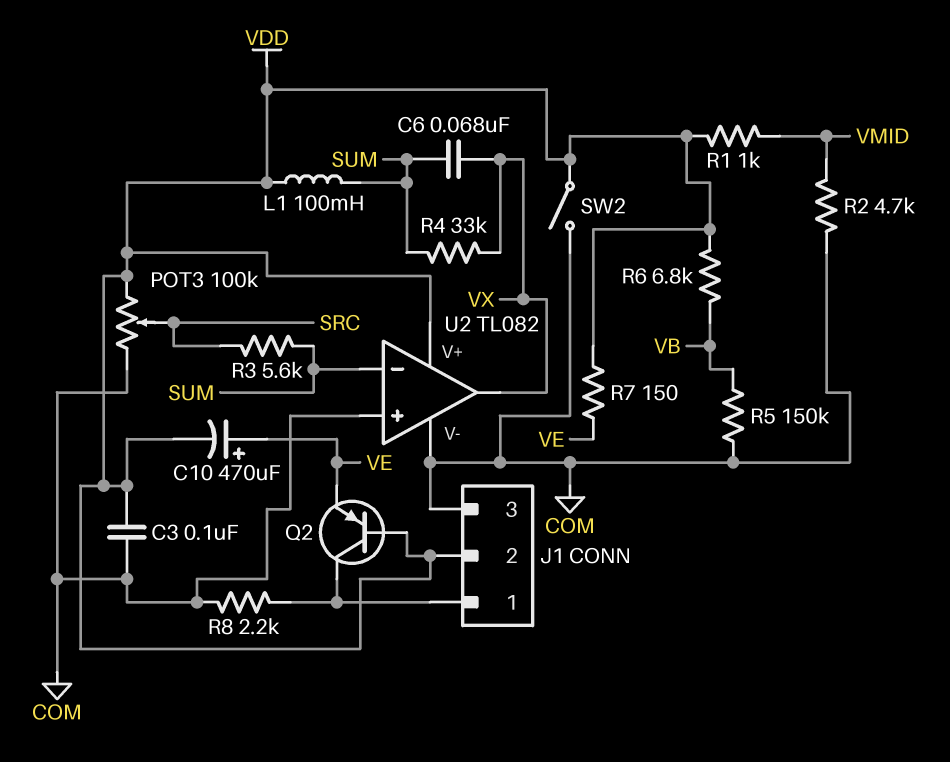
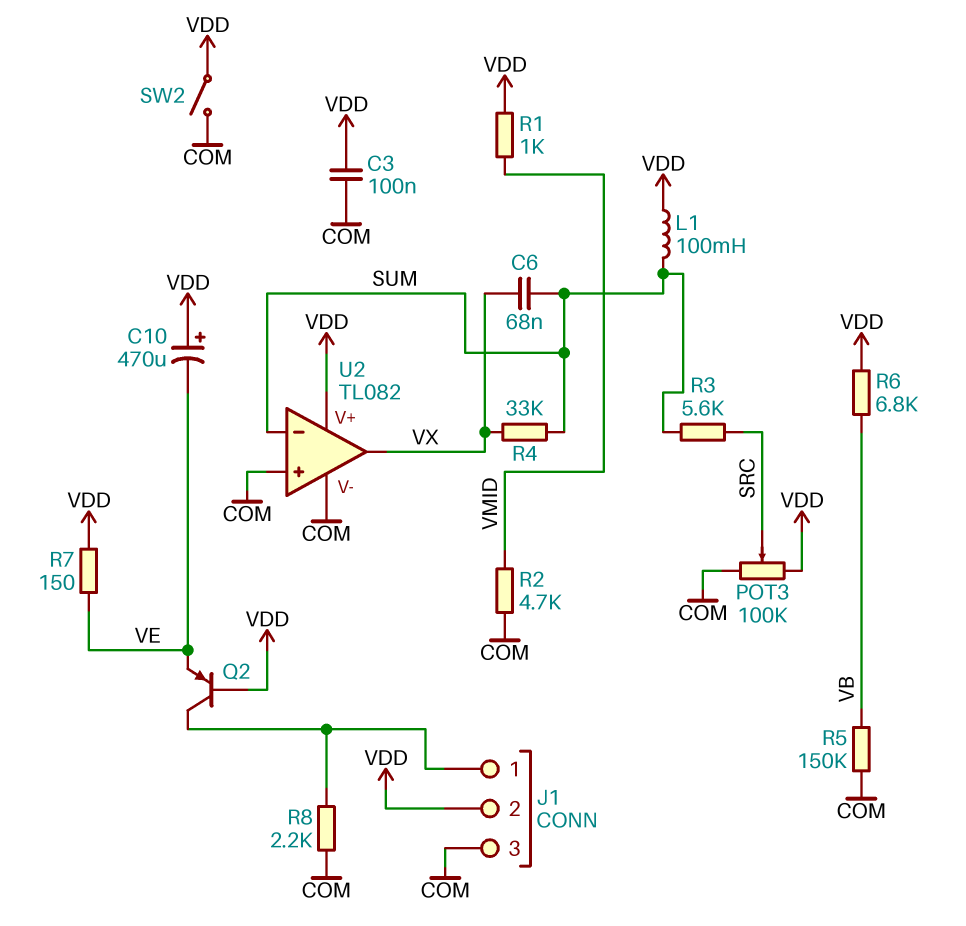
C10: 470uF (plus VE, minus VDD) -> 470uF (plus VDD, minus VE)

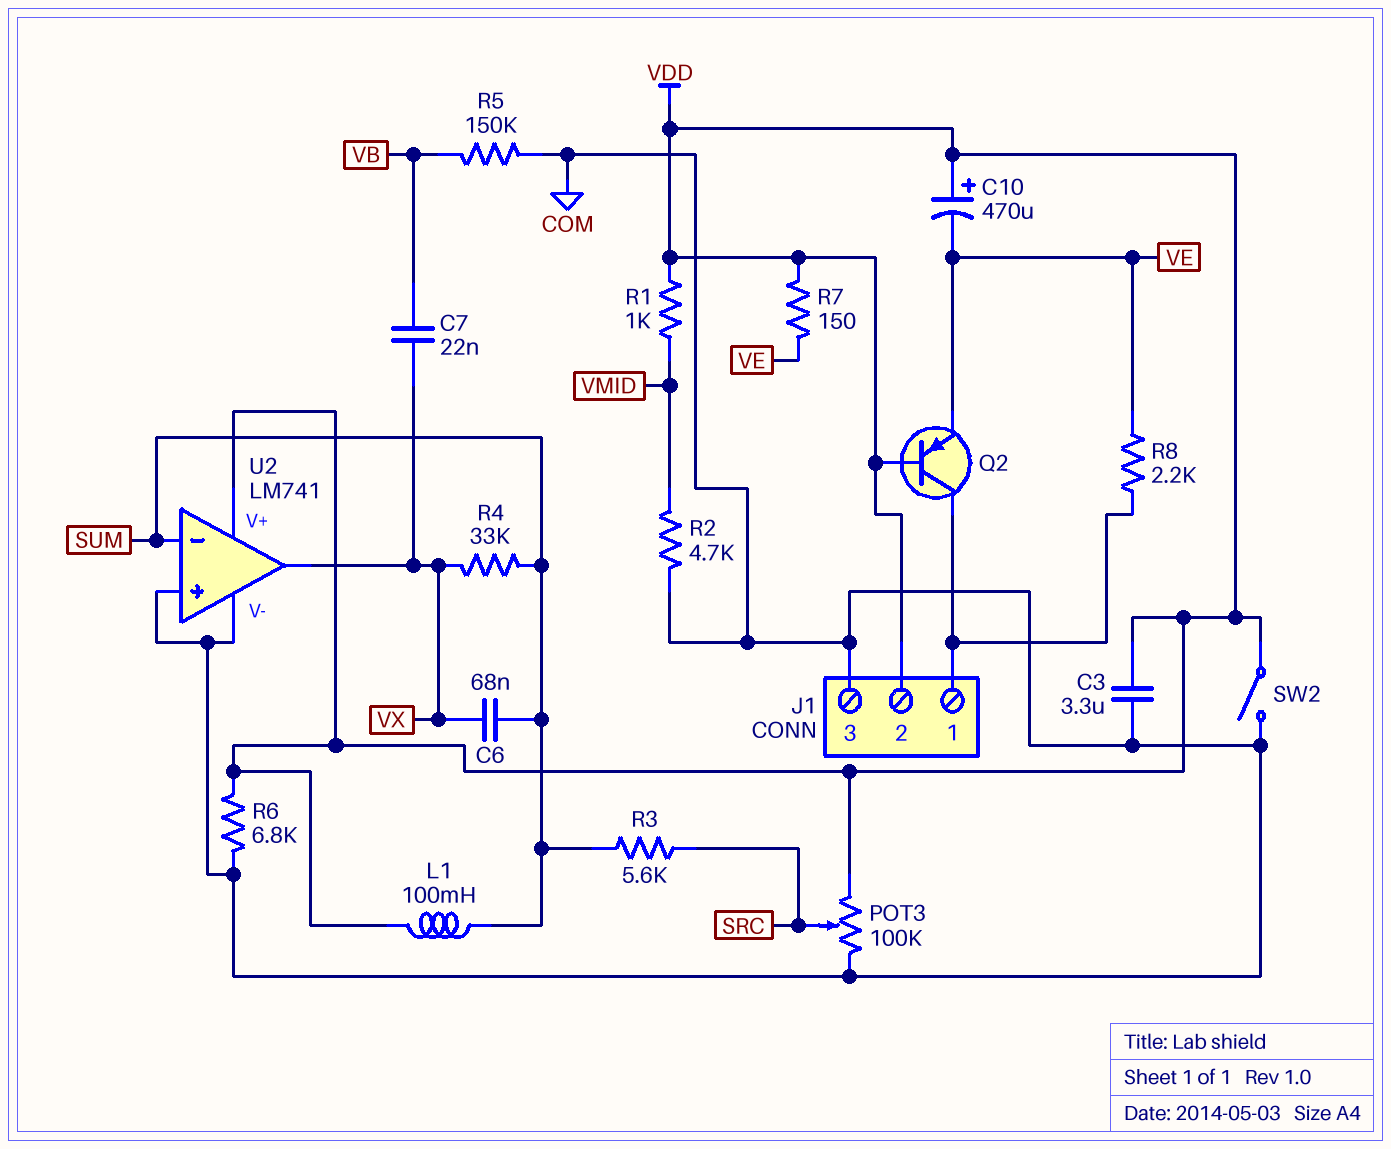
C3: 100nF (COM, VDD) -> 3.3uF (COM, VDD)
C7: none -> 22nF (VB, VX)
R6: 6.8k (VB, VDD) -> 6.8k (COM, VDD)
R8: 2.2k (COM, J1/1) -> 2.2k (J1/1, VE)
U2: TL082 -> LM741

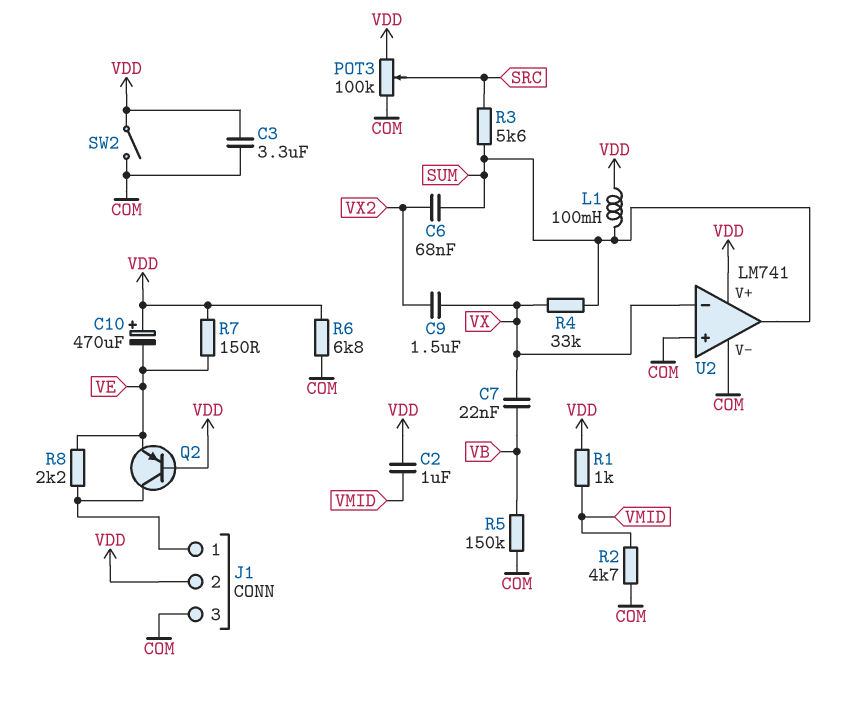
C2: none -> 1uF (VDD, VMID)
C6: 68nF (SUM, VX) -> 68nF (SUM, VX2)
C9: none -> 1.5uF (VX, VX2)
U2 pin in-: SUM -> VX
U2 pin out: VX -> SUM

